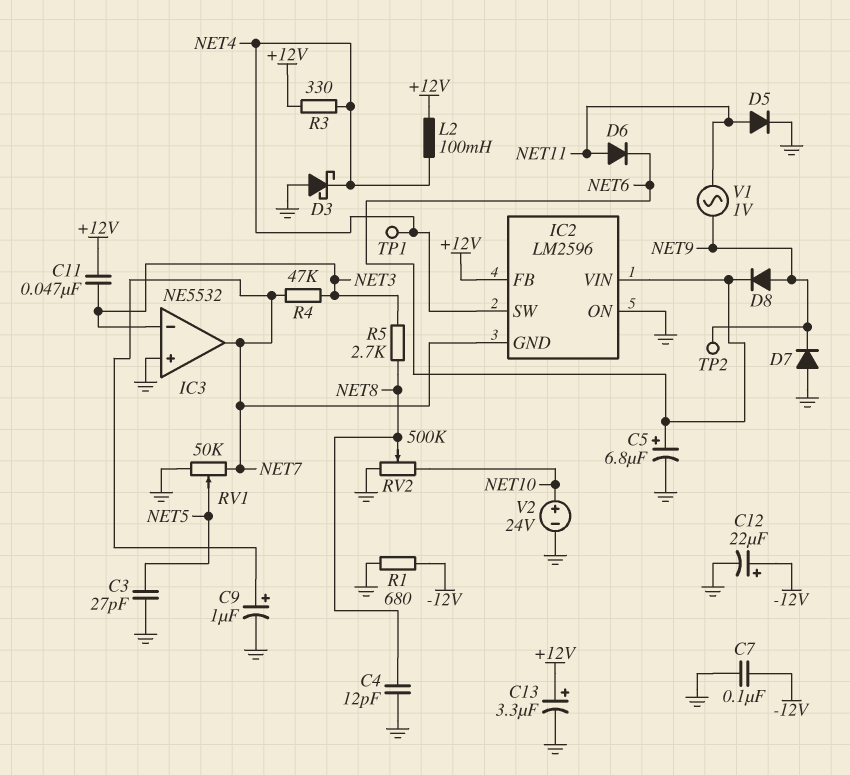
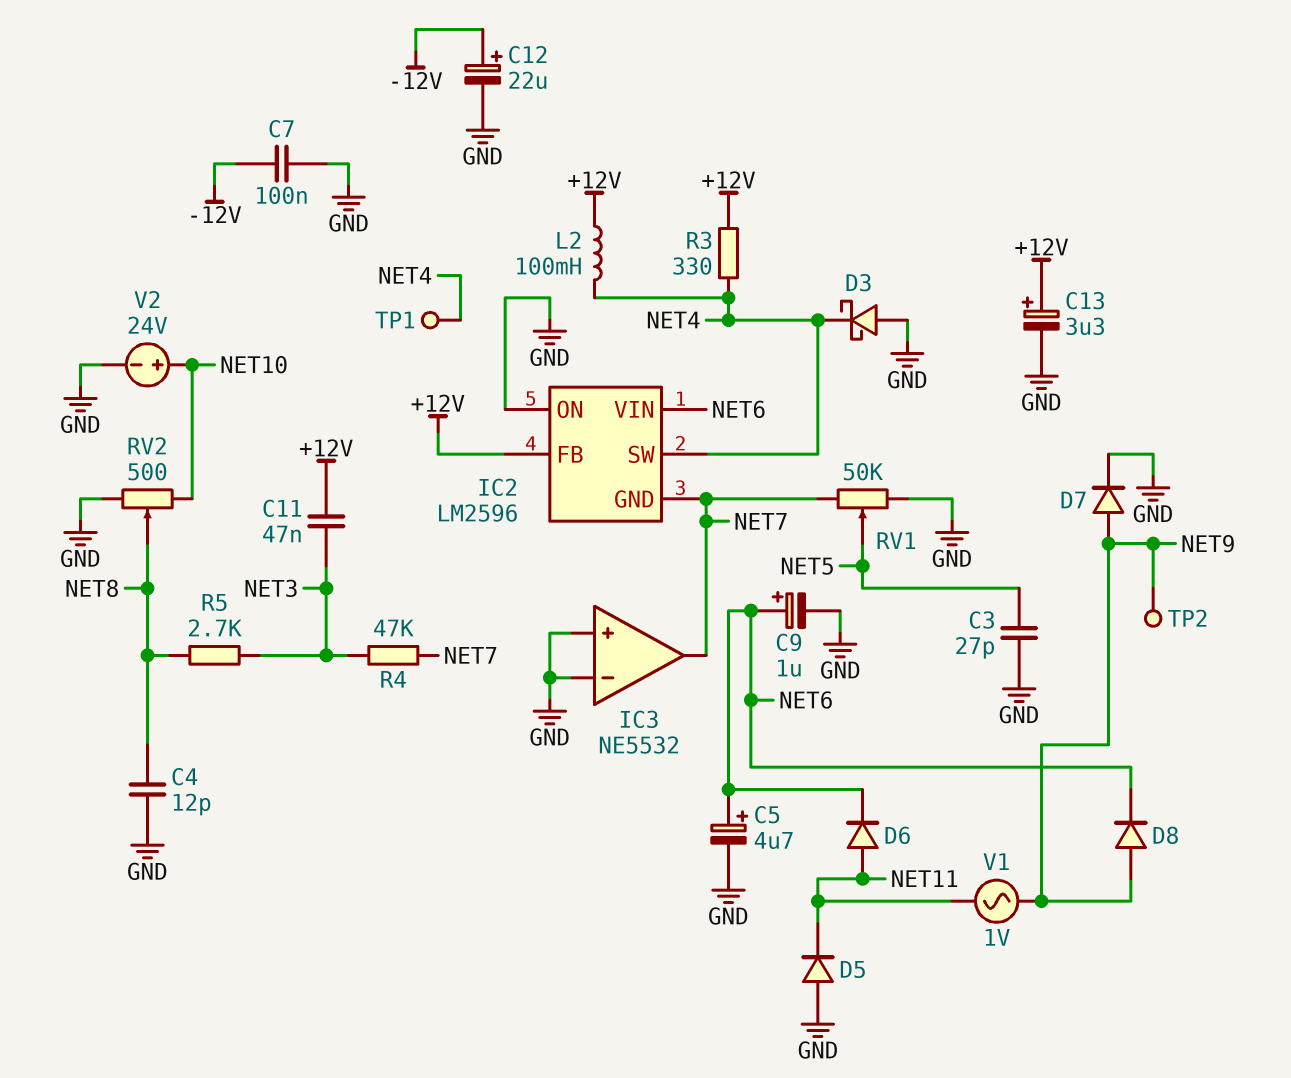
C5: 6.8uF (plus NET6, minus GND) -> 4.7uF (plus NET6, minus GND)
C9: 1uF (plus NET7, minus GND) -> 1uF (plus NET6, minus GND)
D5: diode (A NET11, K GND) -> diode (A GND, K NET11)
D7: diode (A GND, K NET9) -> diode (A NET9, K GND)
IC3 pin in-: NET3 -> GND
R1: 680 (-12V, GND) -> none
RV2: 500k (GND, NET10, wiper NET8) -> 500 (GND, NET10, wiper NET8)

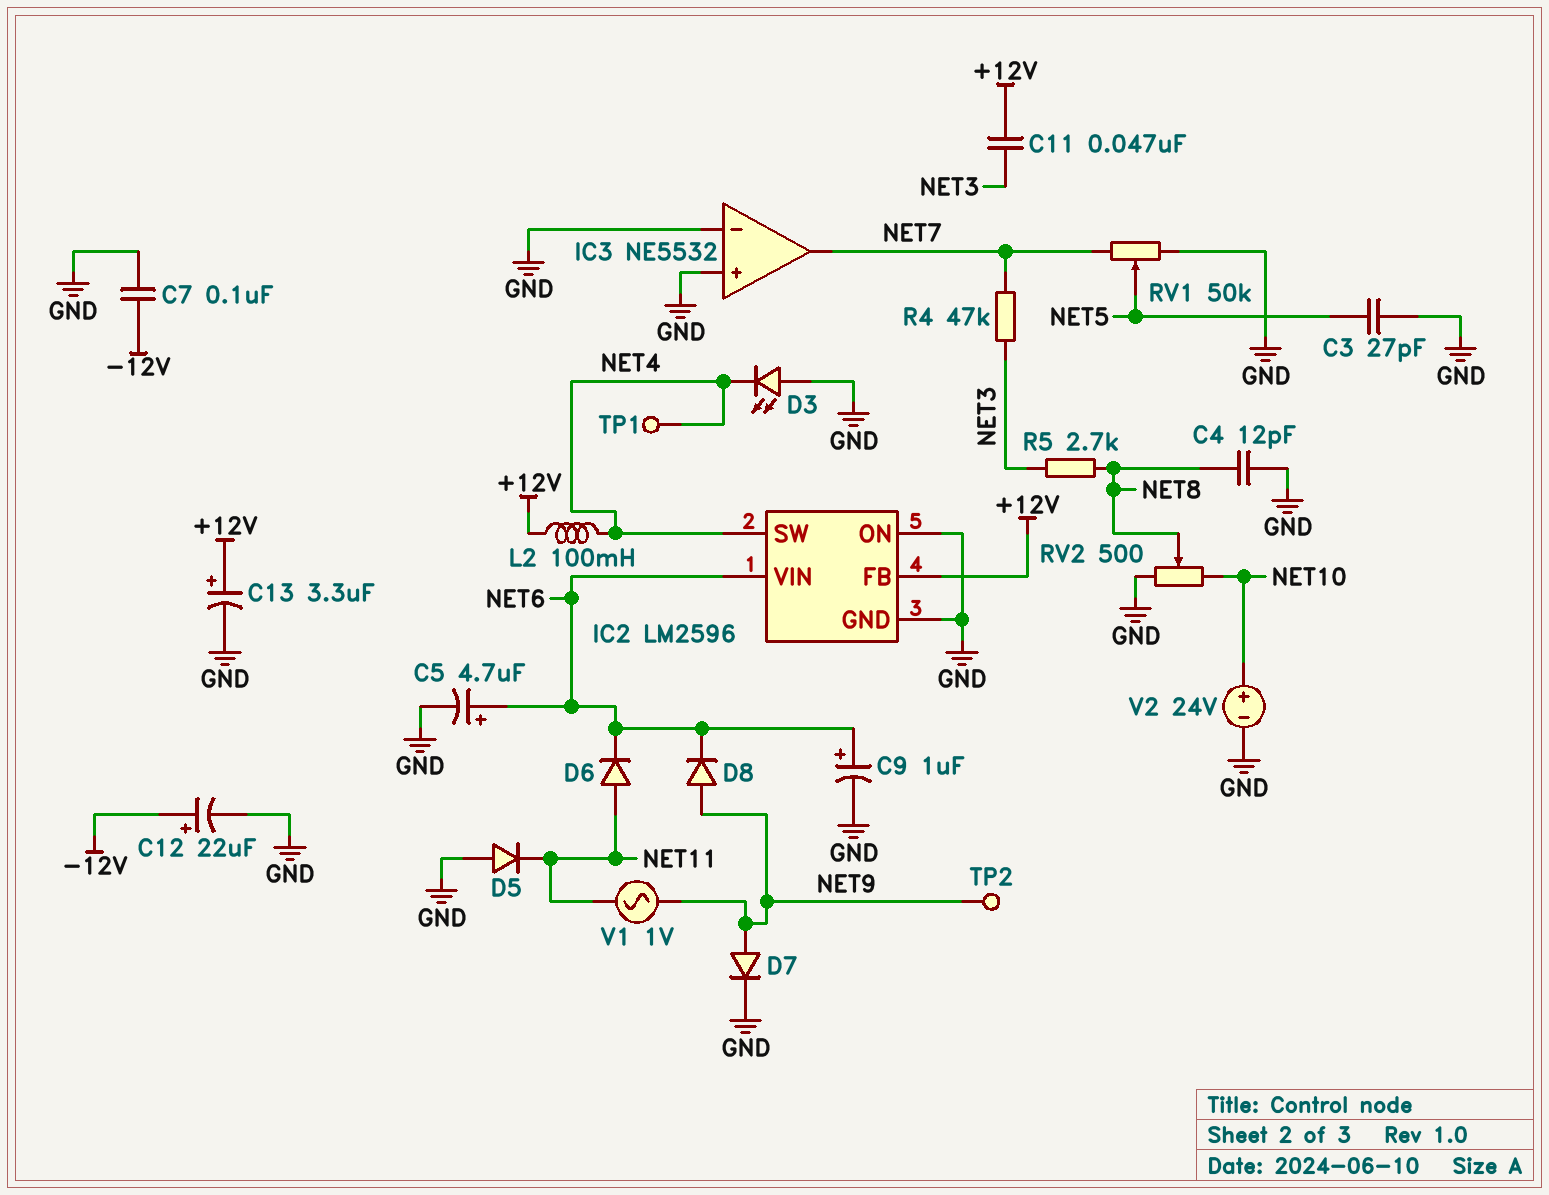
D3: schottky (A GND, K NET4) -> LED (A GND, K NET4)
IC2 pin GND: NET7 -> GND
R3: 330 (+12V, NET4) -> none

